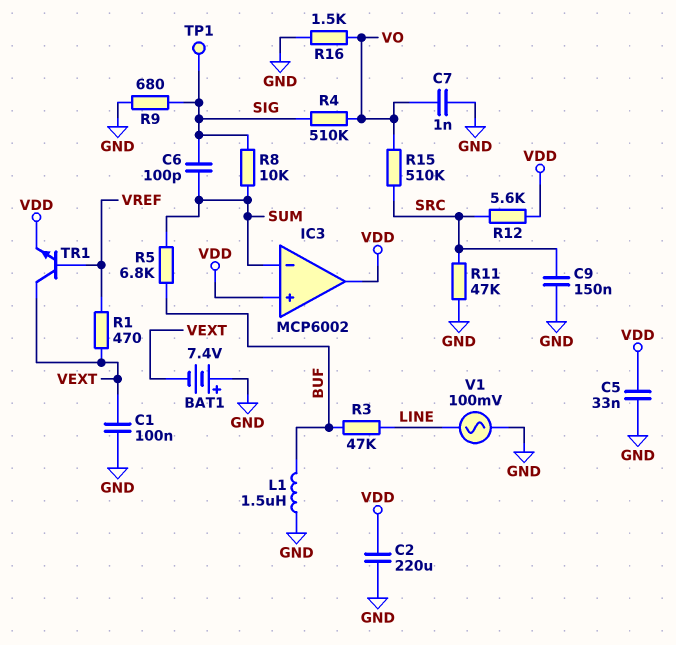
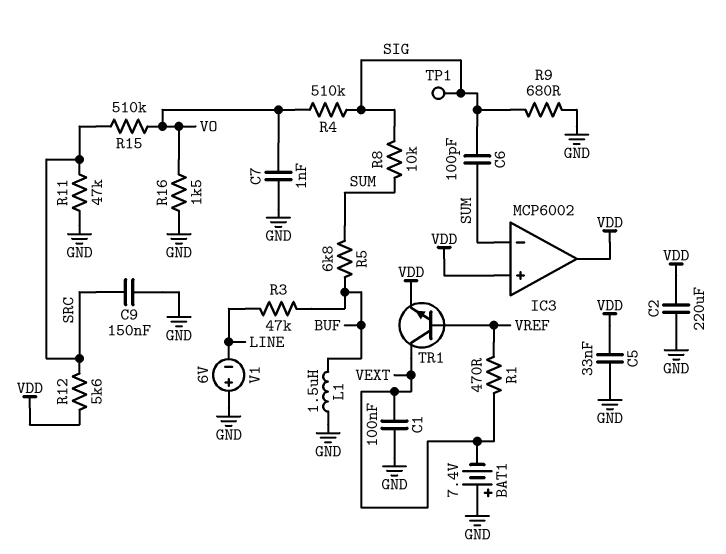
V1: AC 100mV (GND, LINE) -> 6V (plus GND, minus LINE)

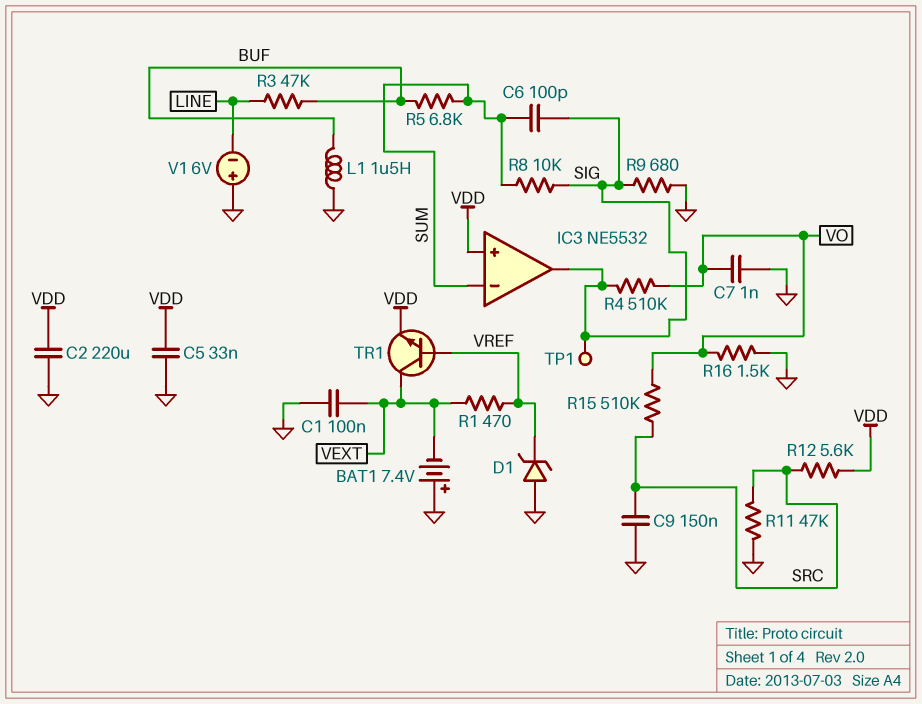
D1: none -> zener (A GND, K VREF)
IC3: MCP6002 -> NE5532
IC3 pin out: VDD -> SIG

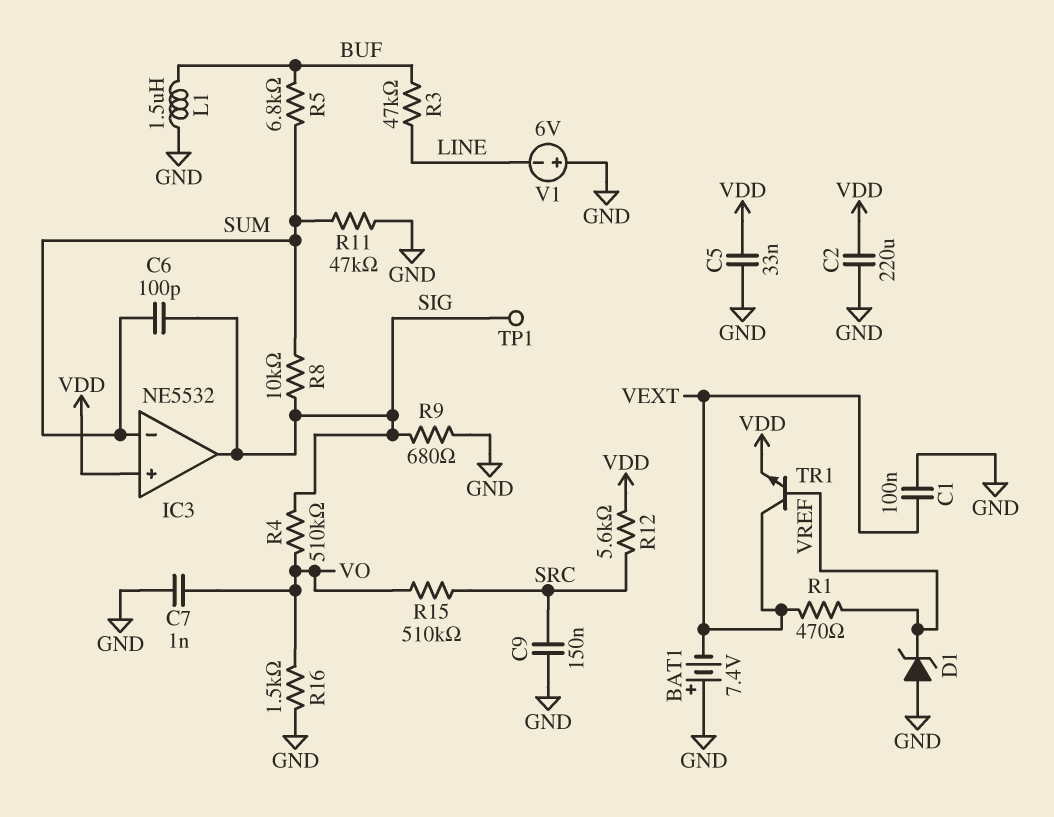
R11: 47k (GND, SRC) -> 47k (GND, SUM)

